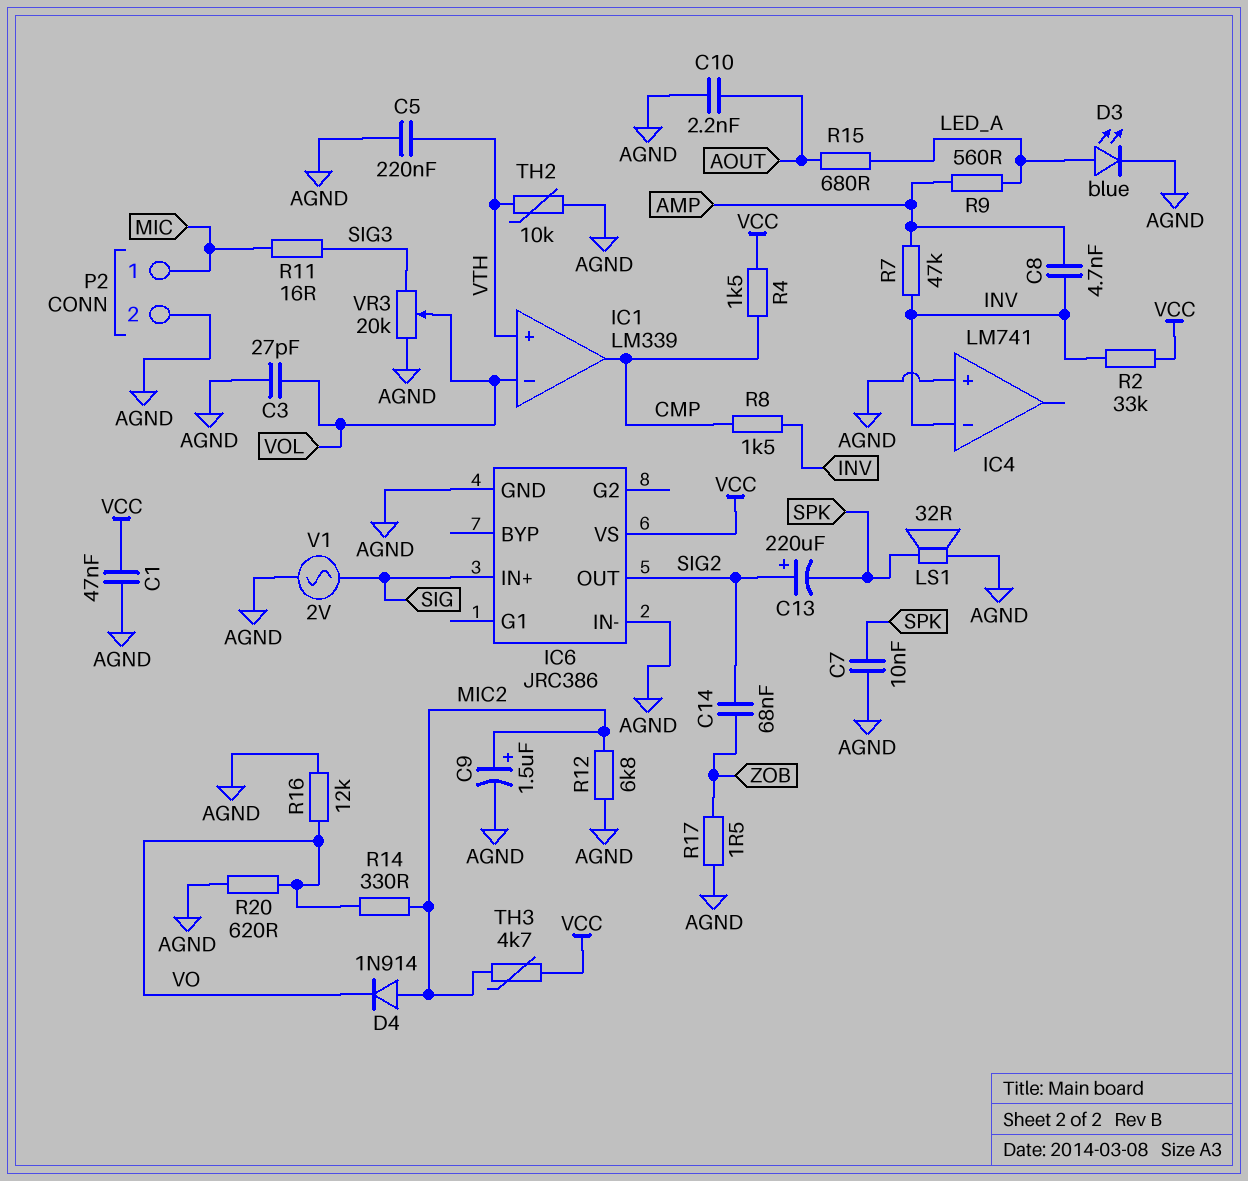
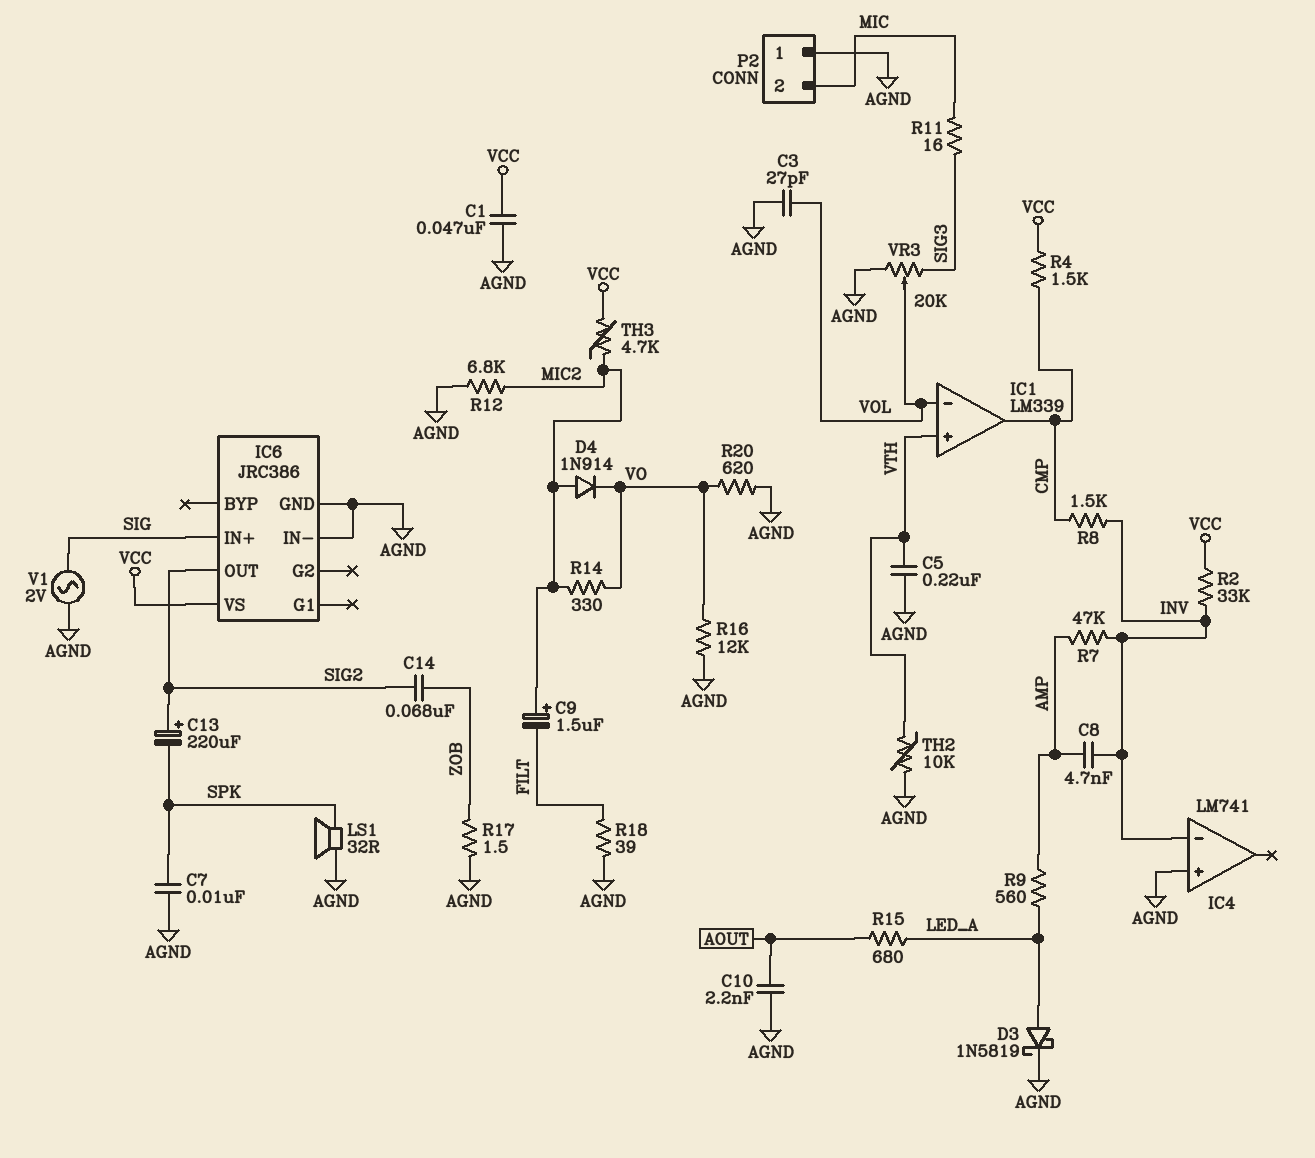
C9: 1.5uF (plus MIC2, minus AGND) -> 1.5uF (plus MIC2, minus FILT)
D3: LED blue (A LED_A, K AGND) -> schottky 1N5819 (A LED_A, K AGND)
P2 pin 1: MIC -> AGND
P2 pin 2: AGND -> MIC
R18: none -> 39 (AGND, FILT)

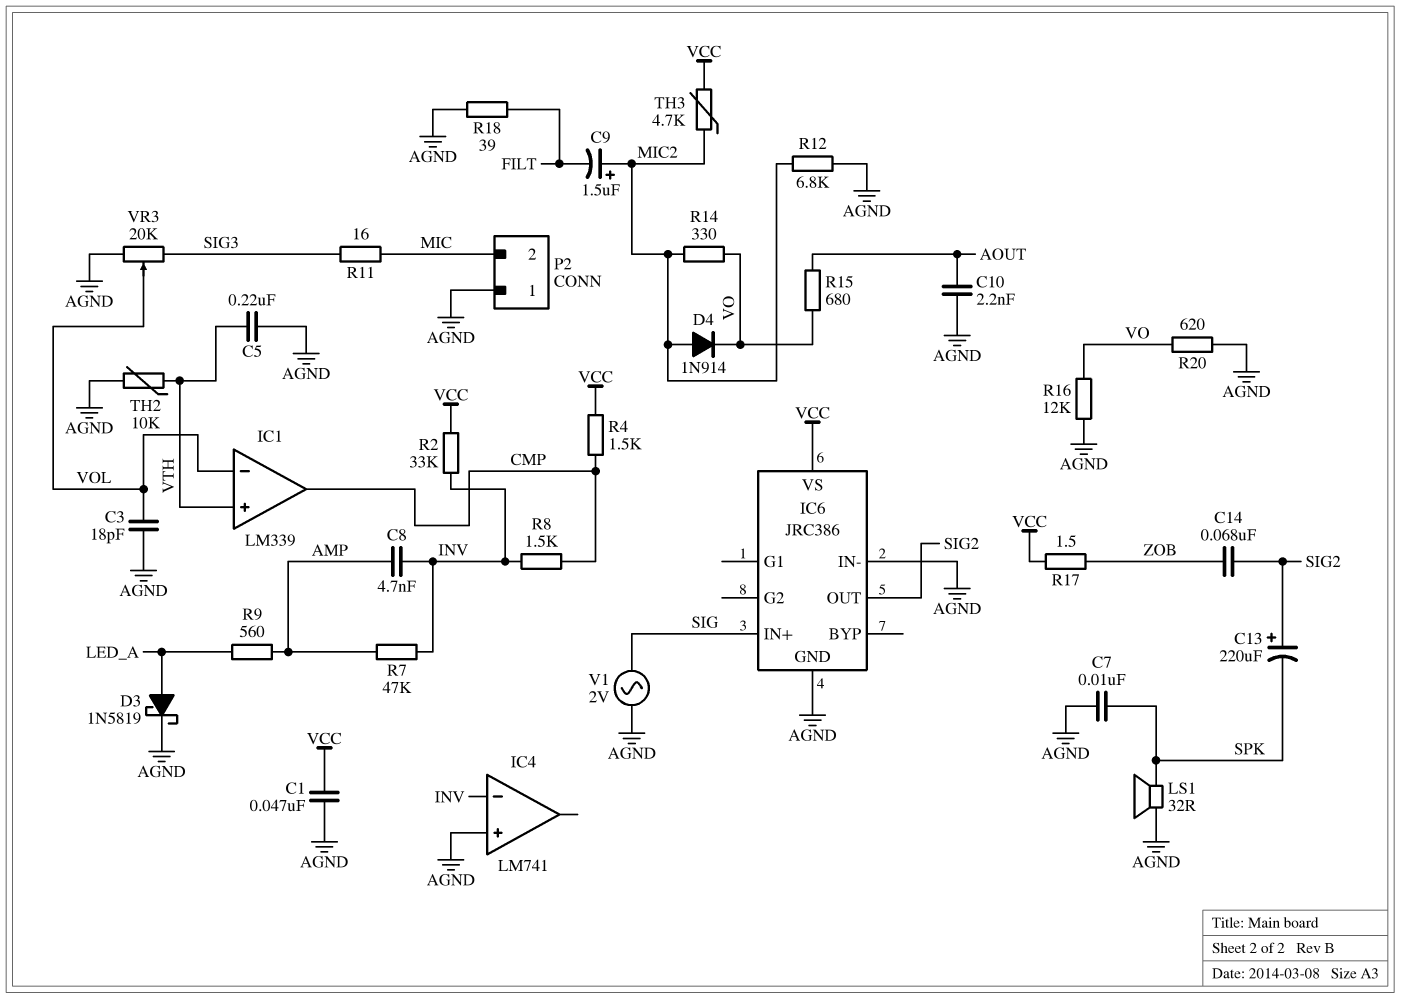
C3: 27pF (AGND, VOL) -> 18pF (AGND, VOL)
R15: 680 (AOUT, LED_A) -> 680 (AOUT, VO)
R17: 1.5 (AGND, ZOB) -> 1.5 (VCC, ZOB)

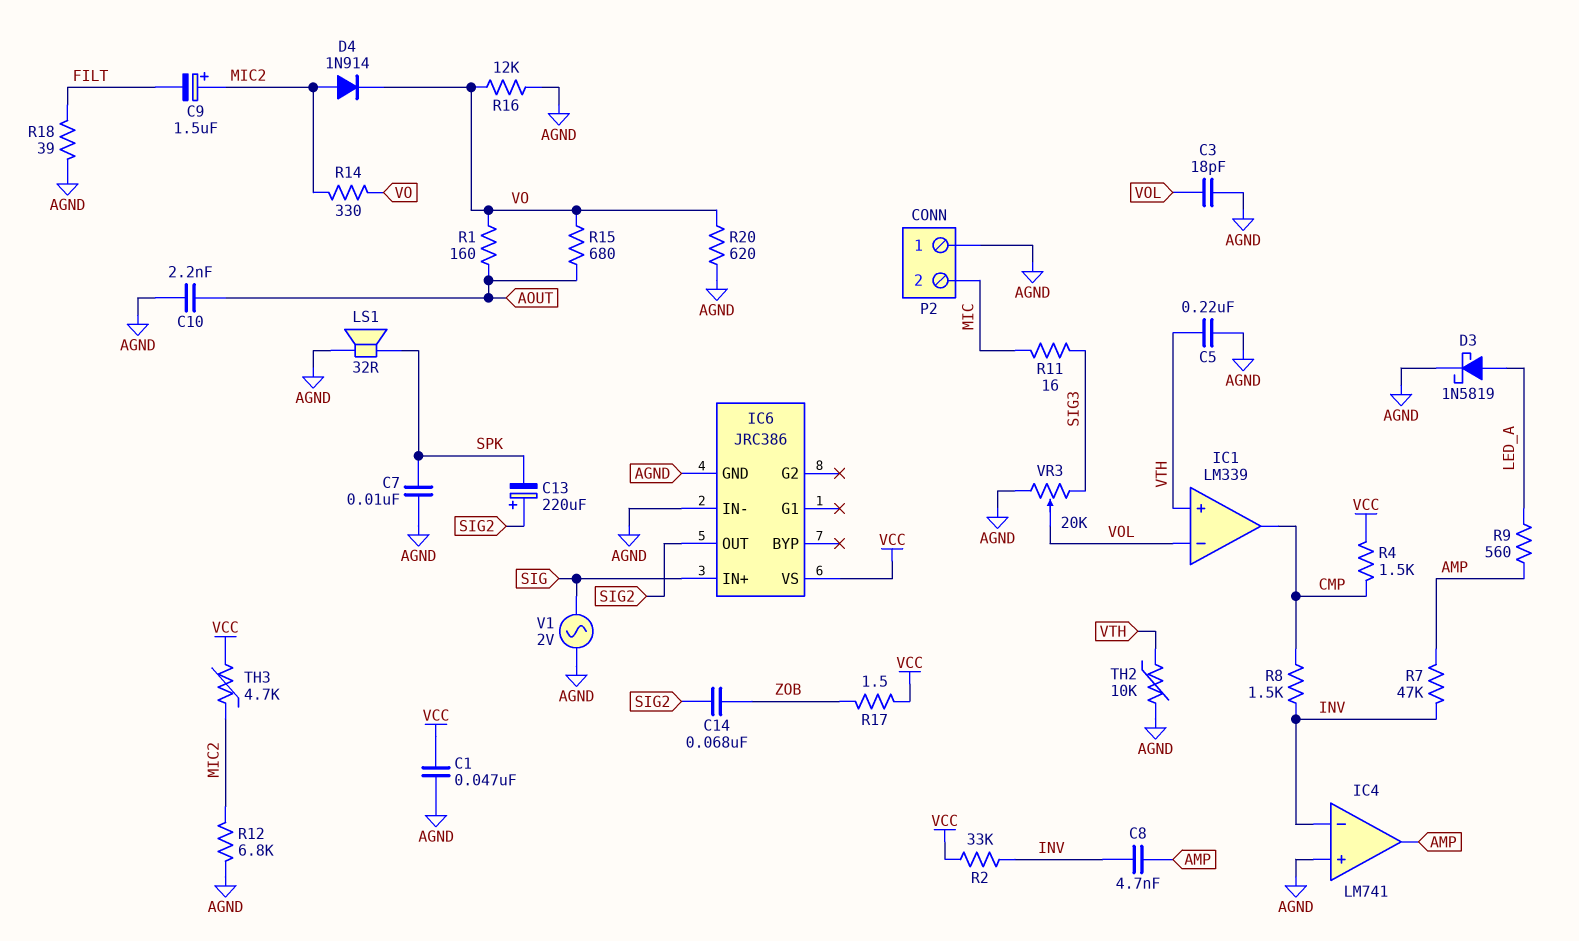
IC4 pin out: none -> AMP
R1: none -> 160 (AOUT, VO)

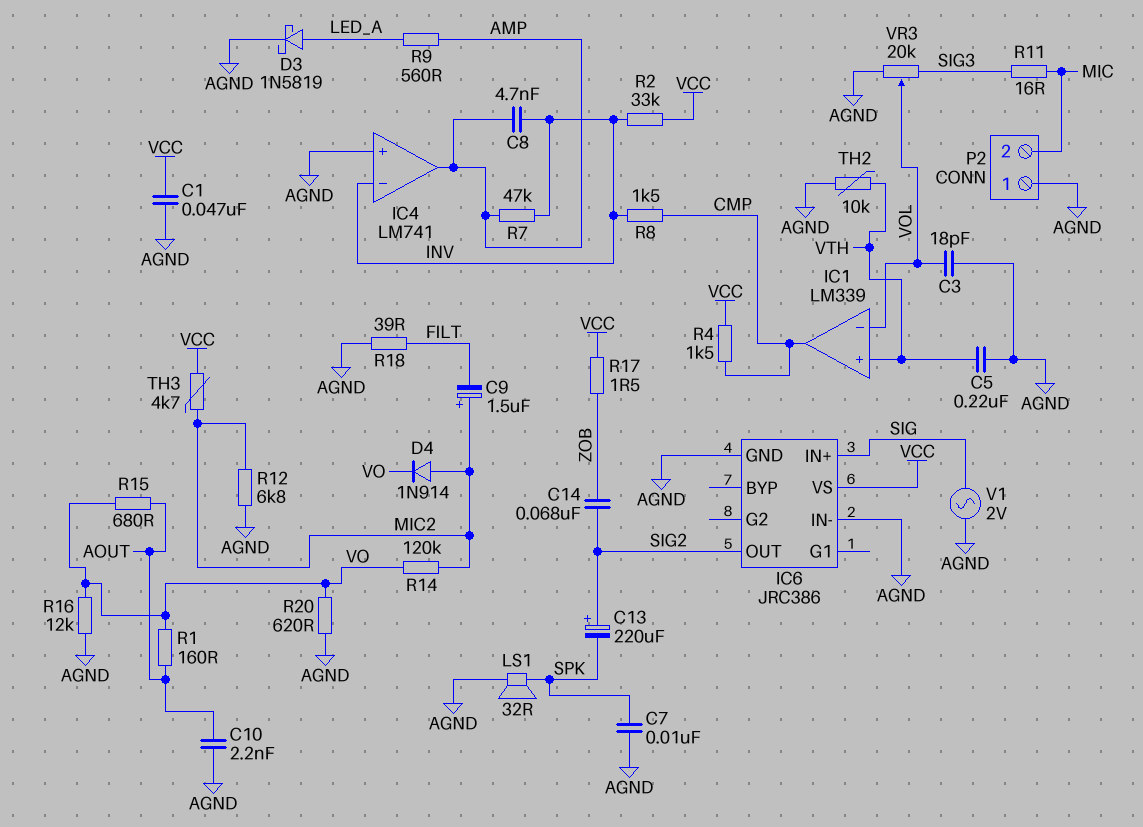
R14: 330 (MIC2, VO) -> 120k (MIC2, VO)

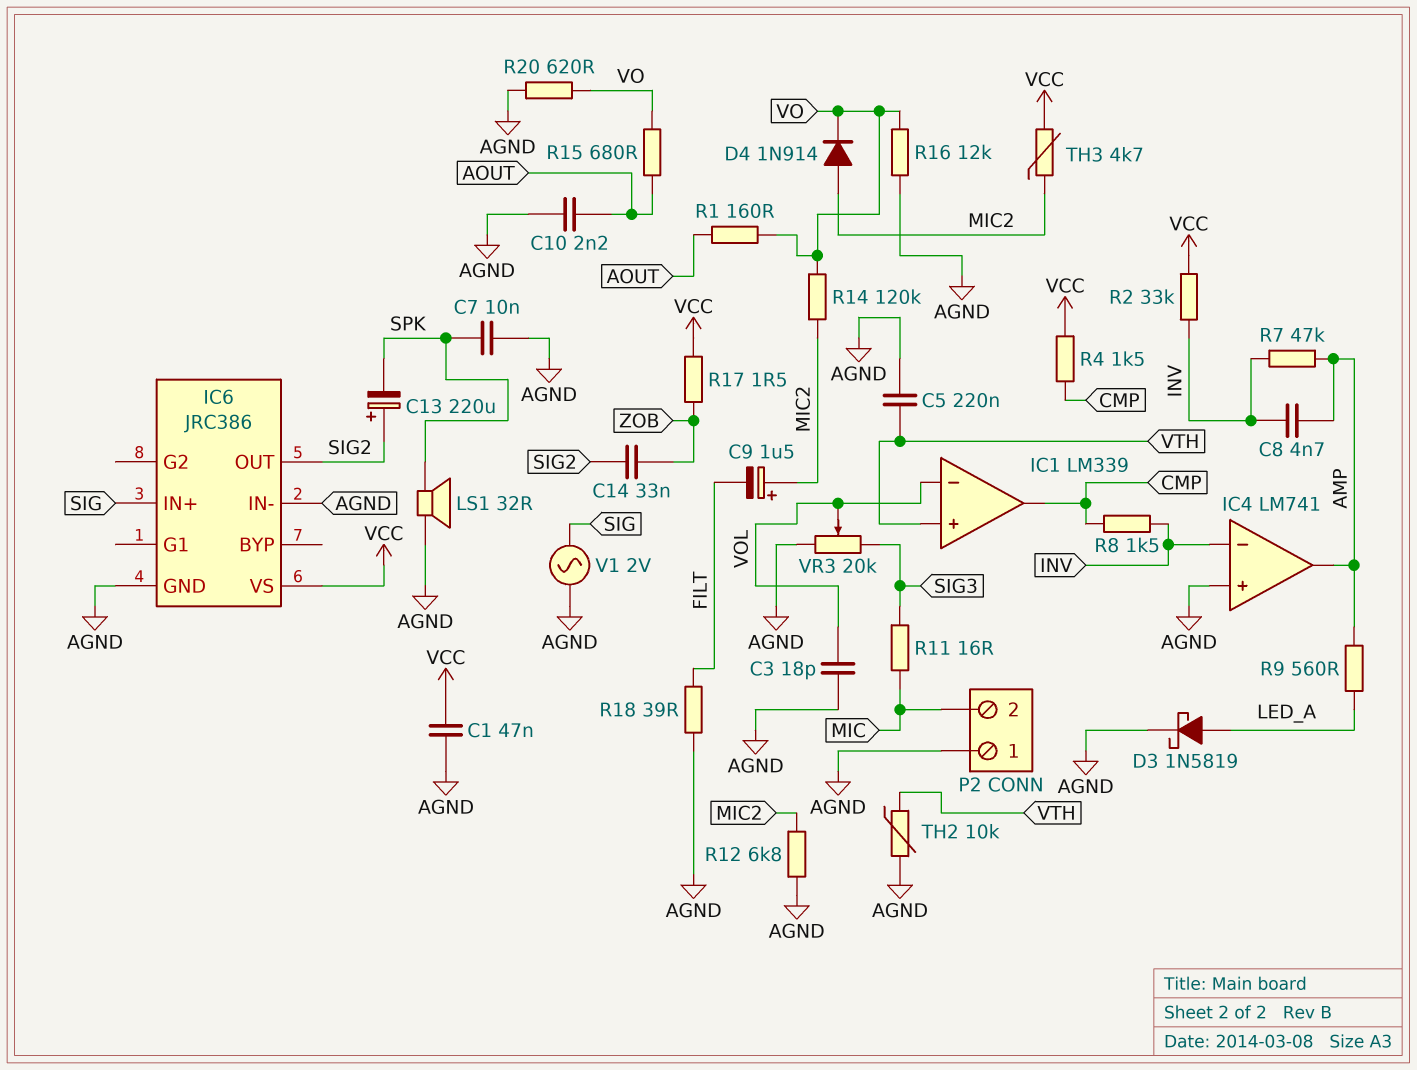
C14: 68nF (SIG2, ZOB) -> 33nF (SIG2, ZOB)

